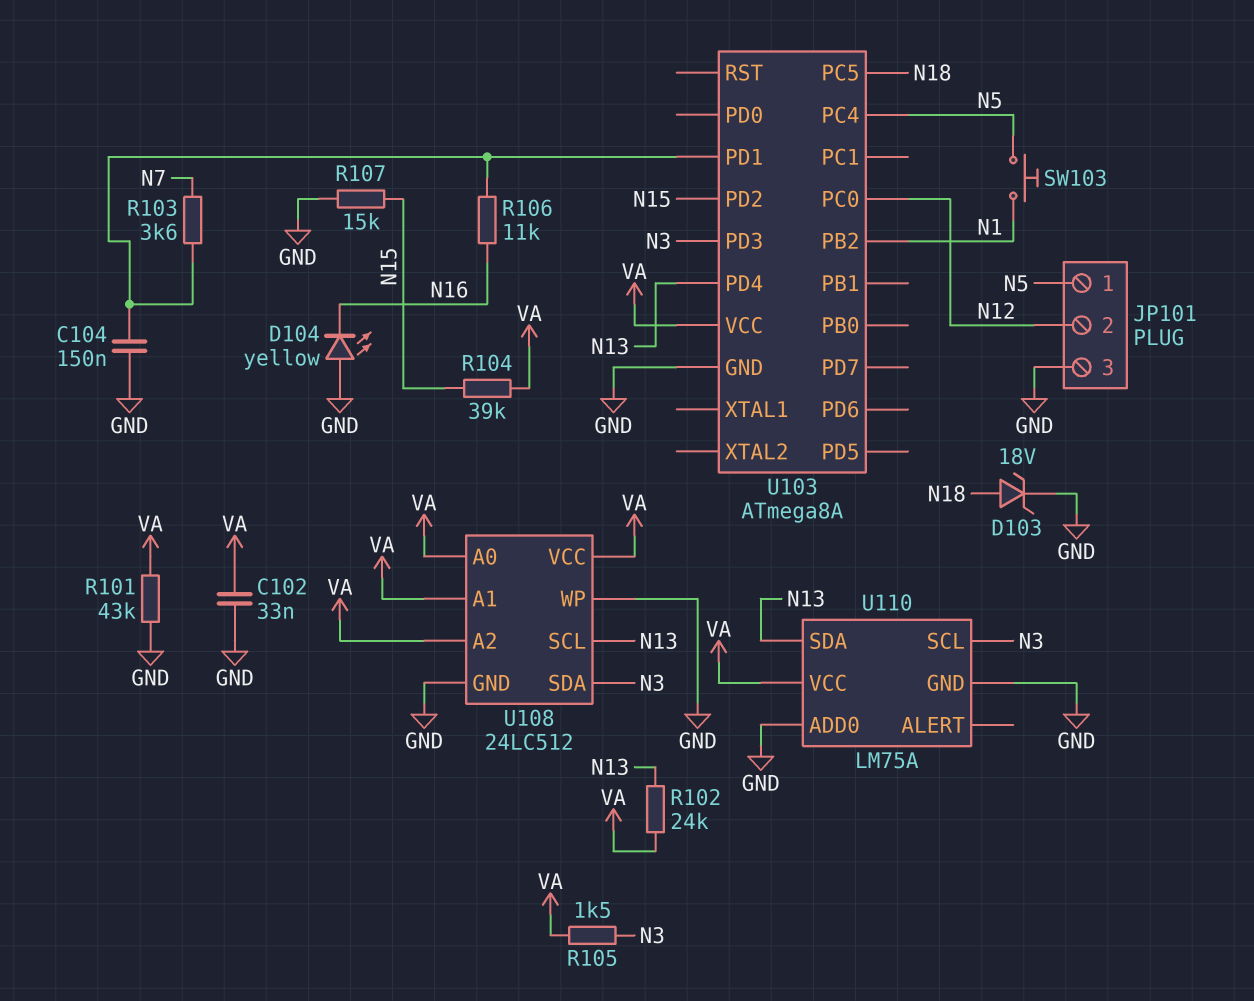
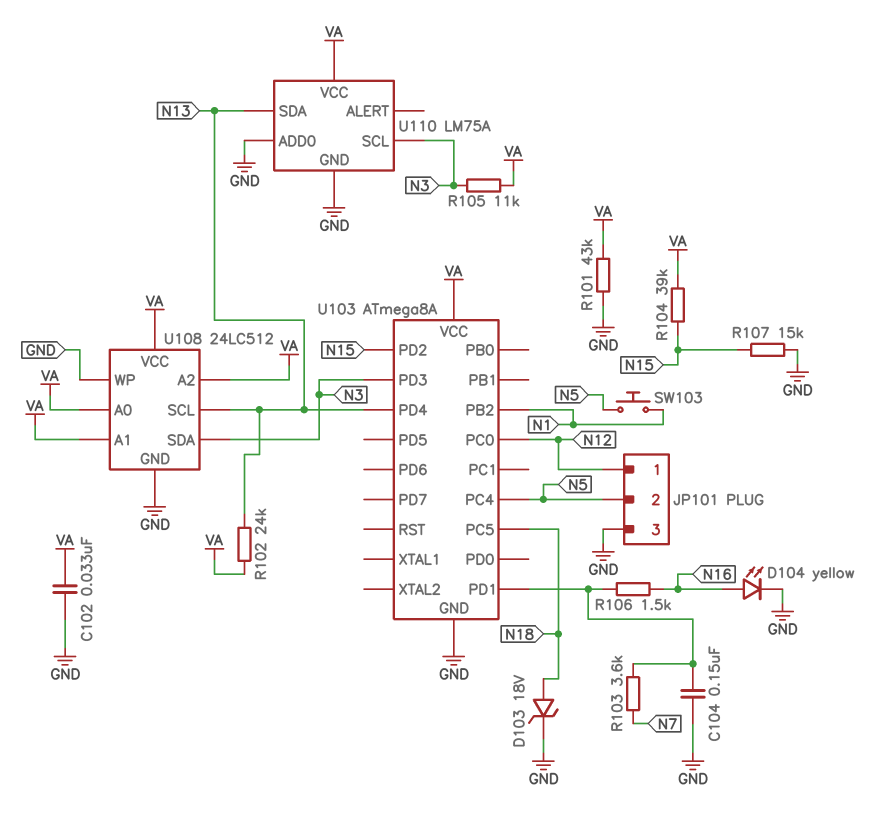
D104: LED yellow (A GND, K N16) -> LED yellow (A N16, K GND)
JP101 pin 1: N5 -> N12
JP101 pin 2: N12 -> N5
R105: 1.5k (N3, VA) -> 11k (N3, VA)
R106: 11k (N16, U103/PD1) -> 1.5k (N16, U103/PD1)

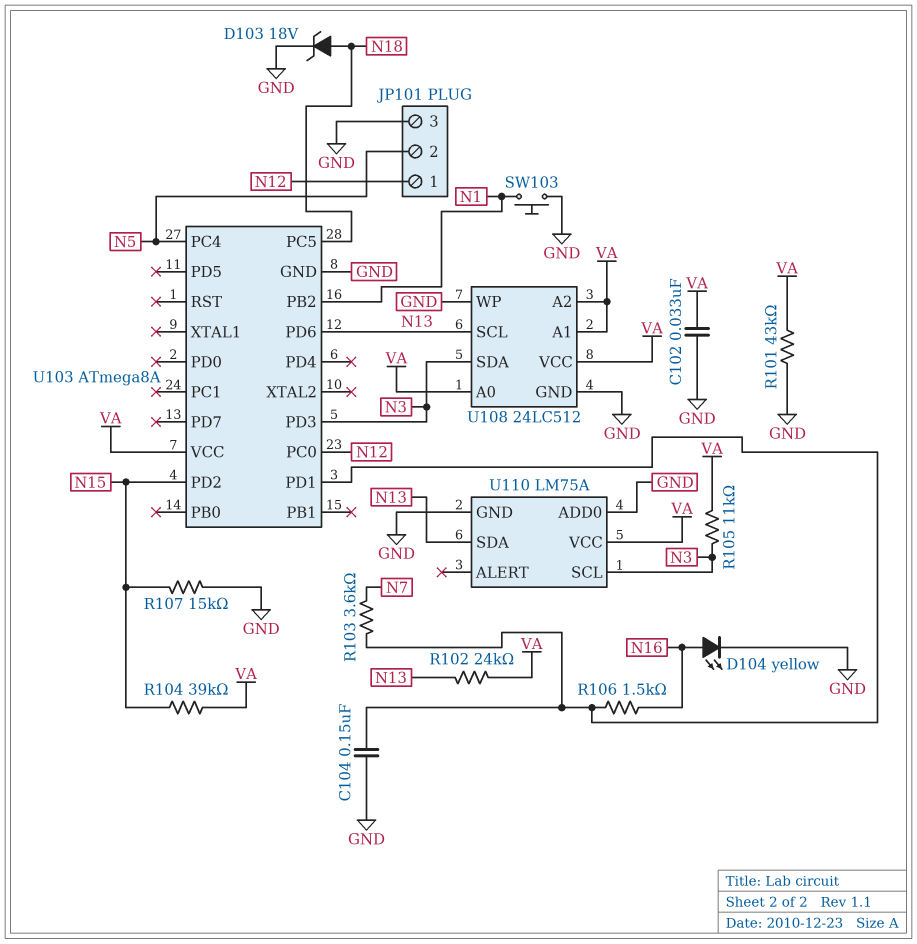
SW103: button (N1, N5) -> button (GND, N1)
U103 pin PD4: N13 -> none
U103 pin PD6: none -> N13

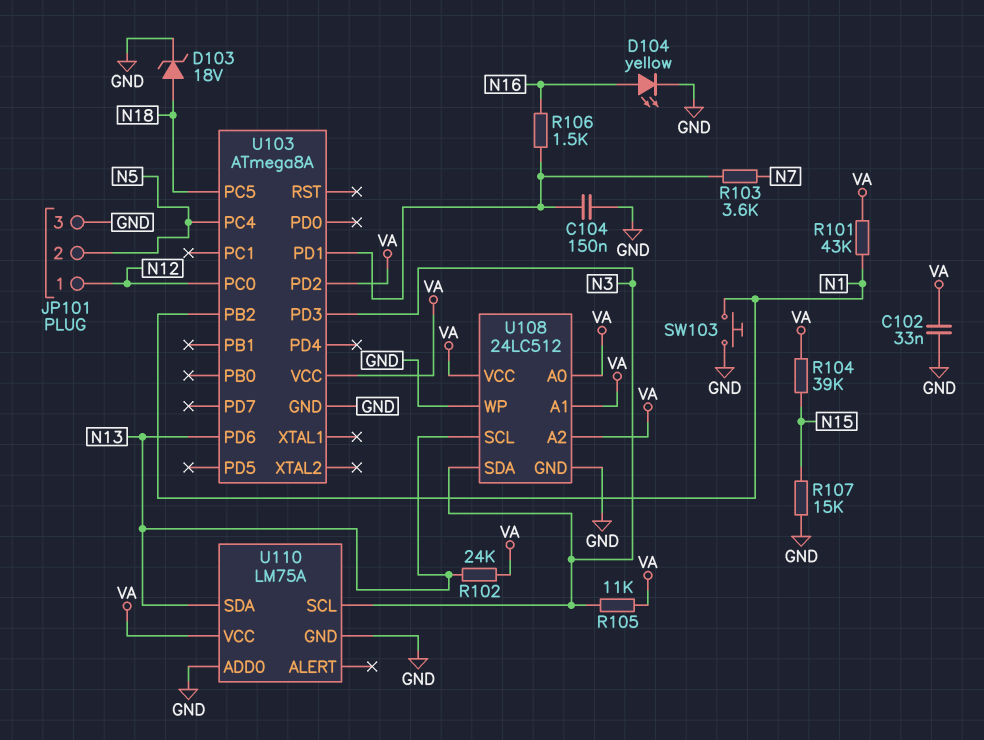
R101: 43k (GND, VA) -> 43k (N1, VA)
U103 pin PD2: N15 -> VA

